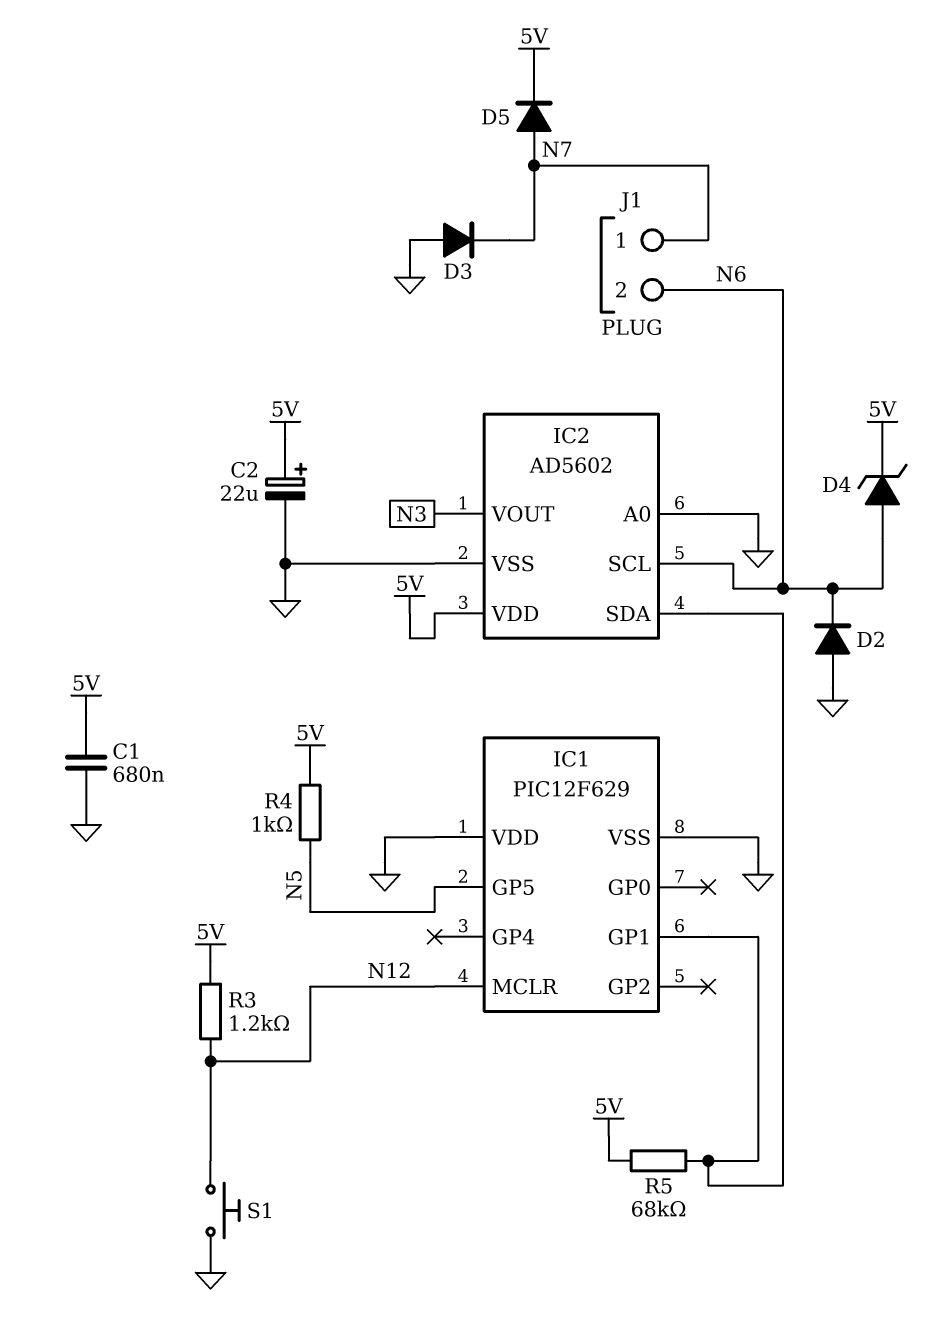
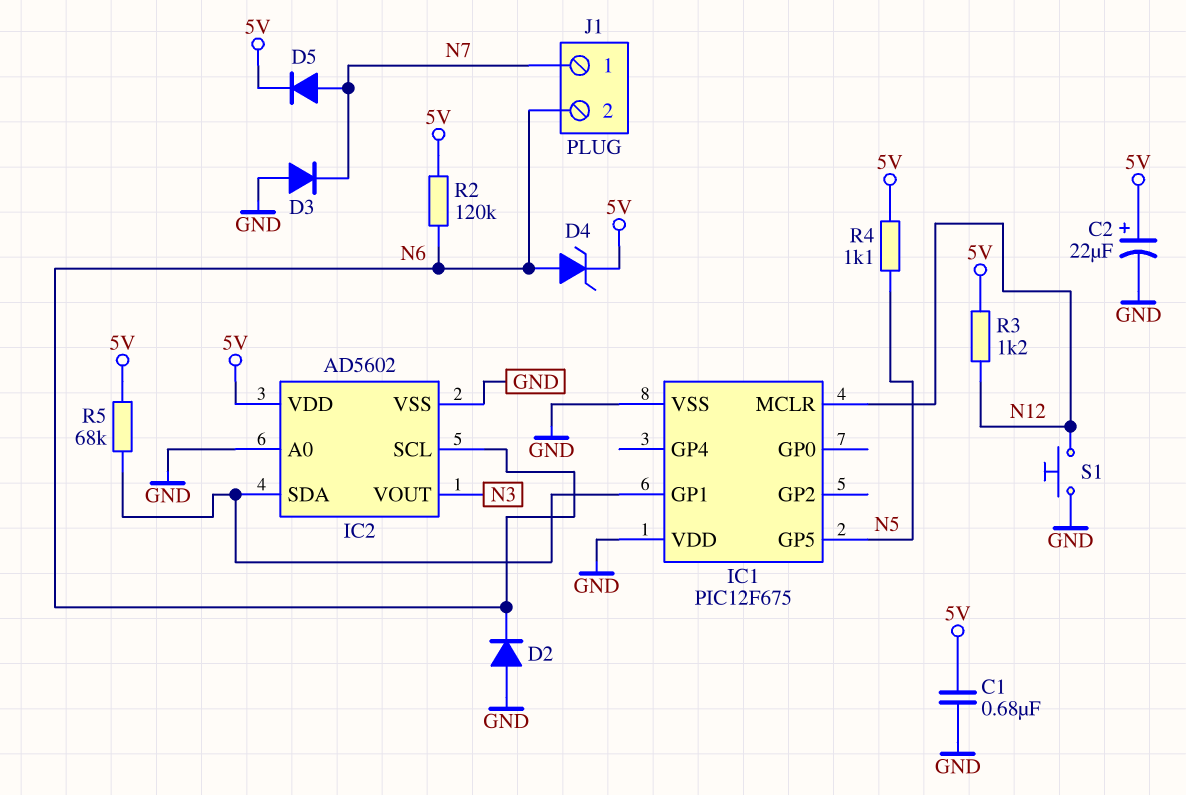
IC1: PIC12F629 -> PIC12F675
R2: none -> 120k (5V, N6)
R4: 1k (5V, N5) -> 1.1k (5V, N5)

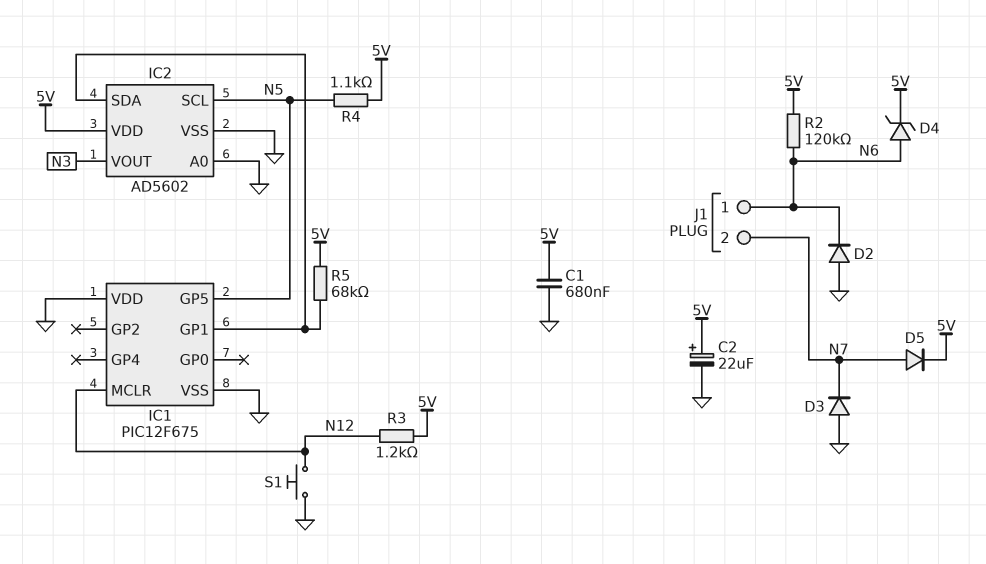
IC2 pin SCL: N6 -> N5
J1 pin 1: N7 -> N6
J1 pin 2: N6 -> N7

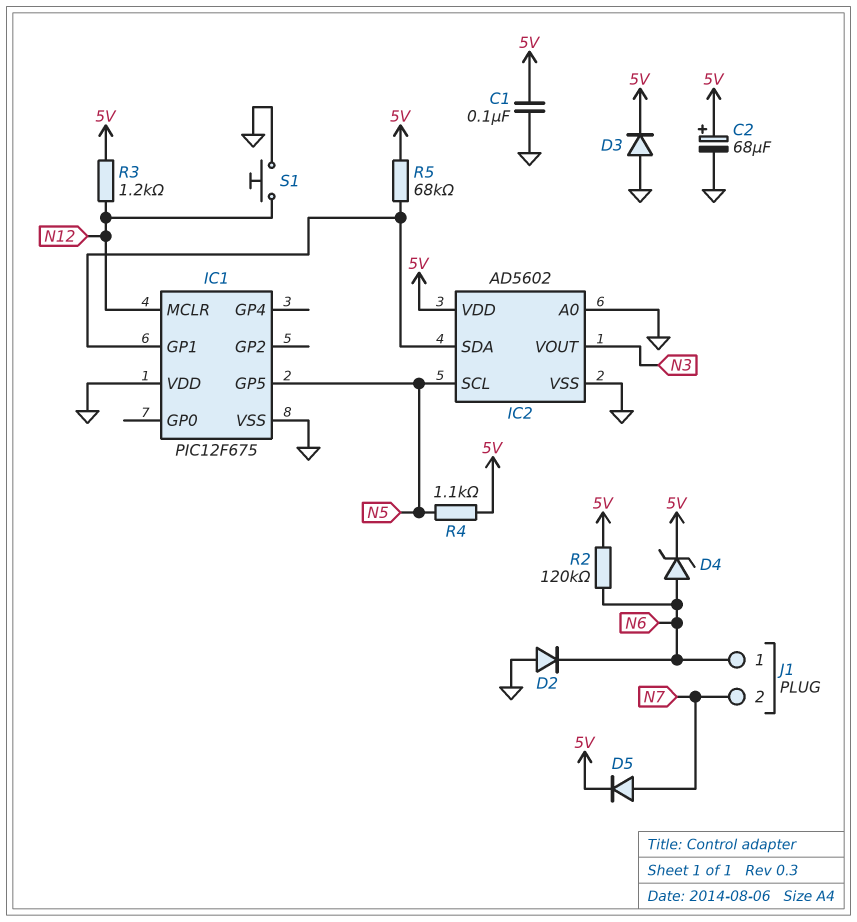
C1: 680nF (5V, GND) -> 100nF (5V, GND)
C2: 22uF (plus 5V, minus GND) -> 68uF (plus 5V, minus GND)
D3: diode (A GND, K N7) -> diode (A GND, K 5V)

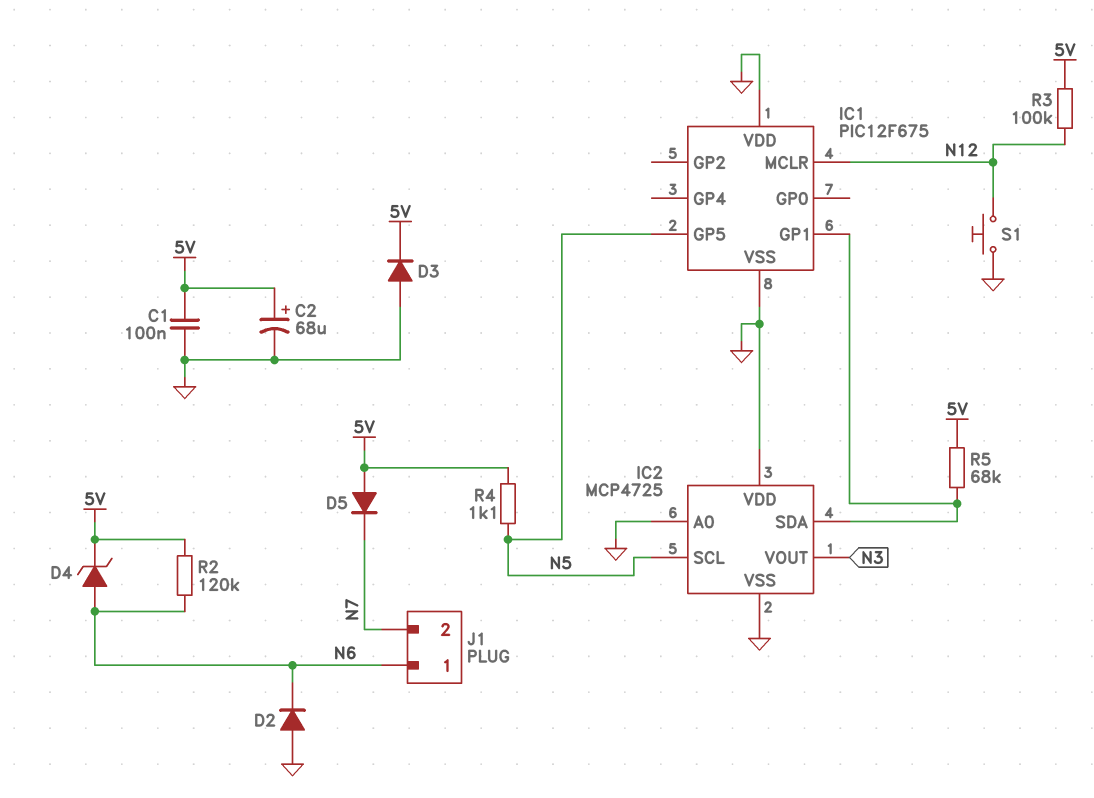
D5: diode (A N7, K 5V) -> diode (A 5V, K N7)
IC2: AD5602 -> MCP4725
IC2 pin VDD: 5V -> GND
R3: 1.2k (5V, N12) -> 100k (5V, N12)

